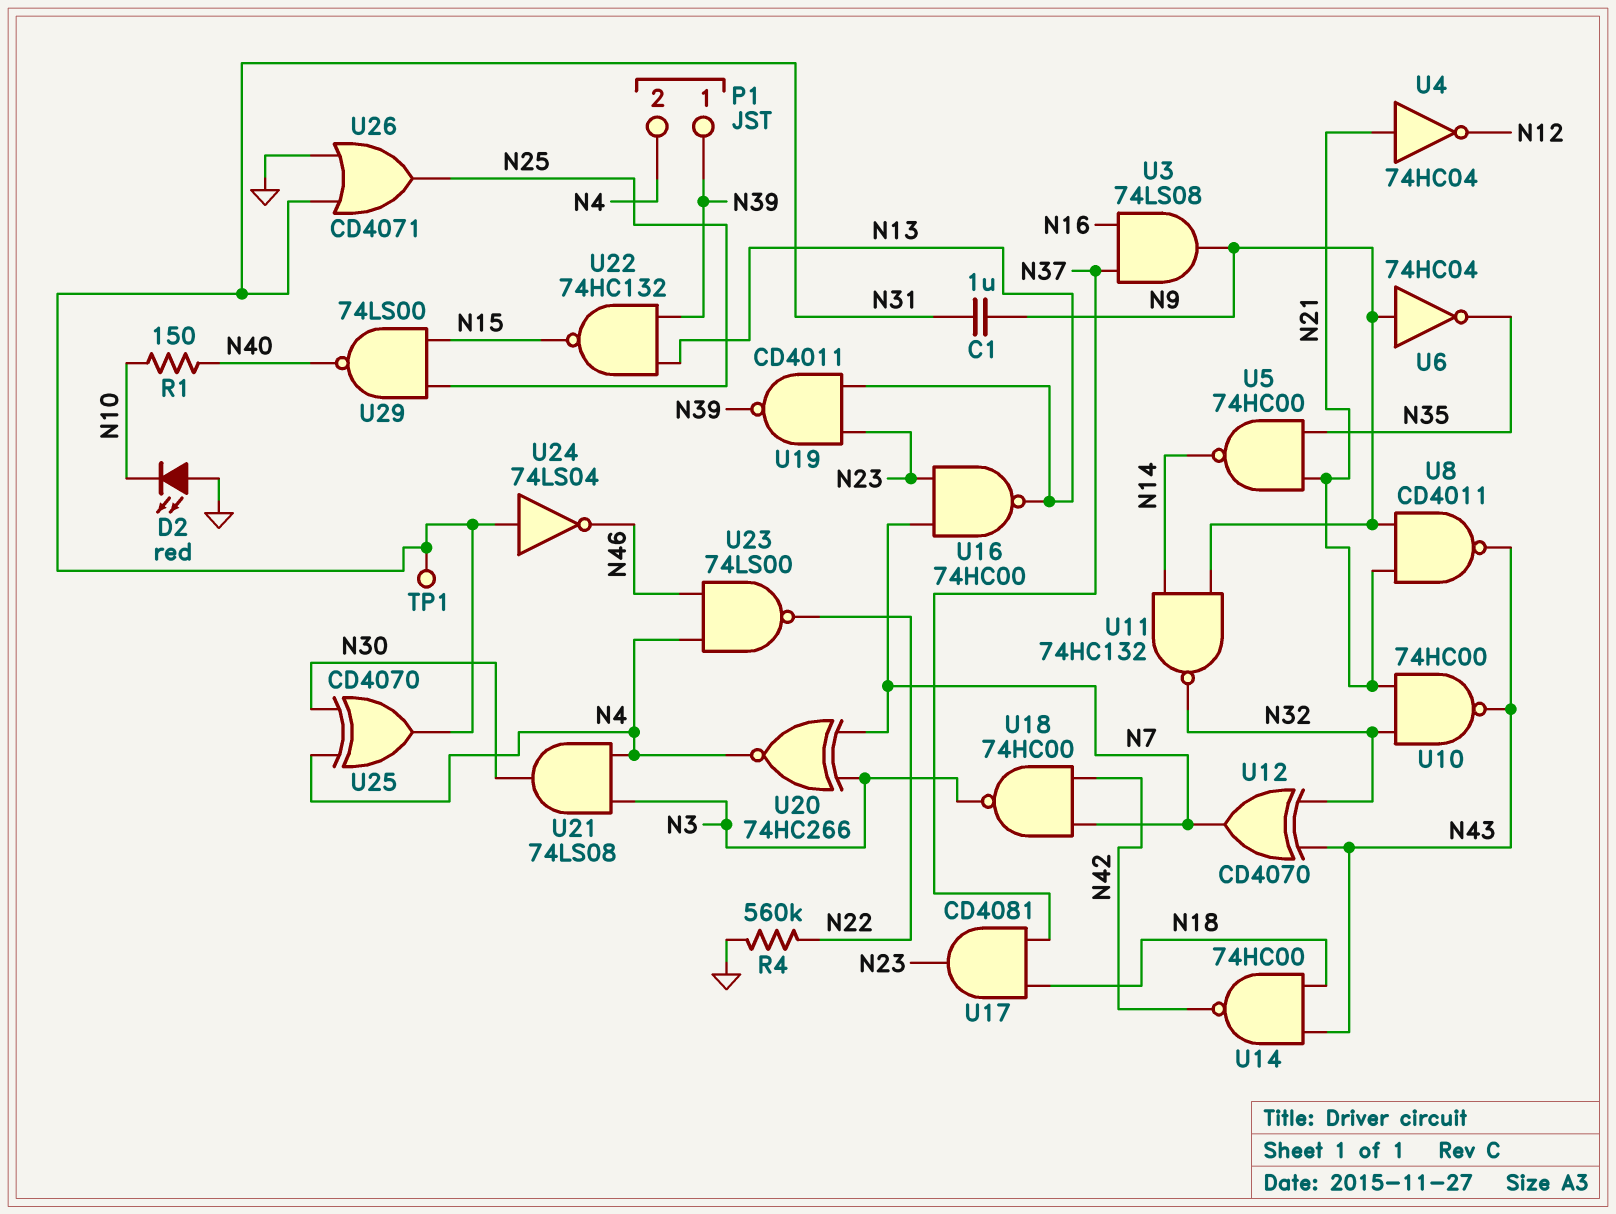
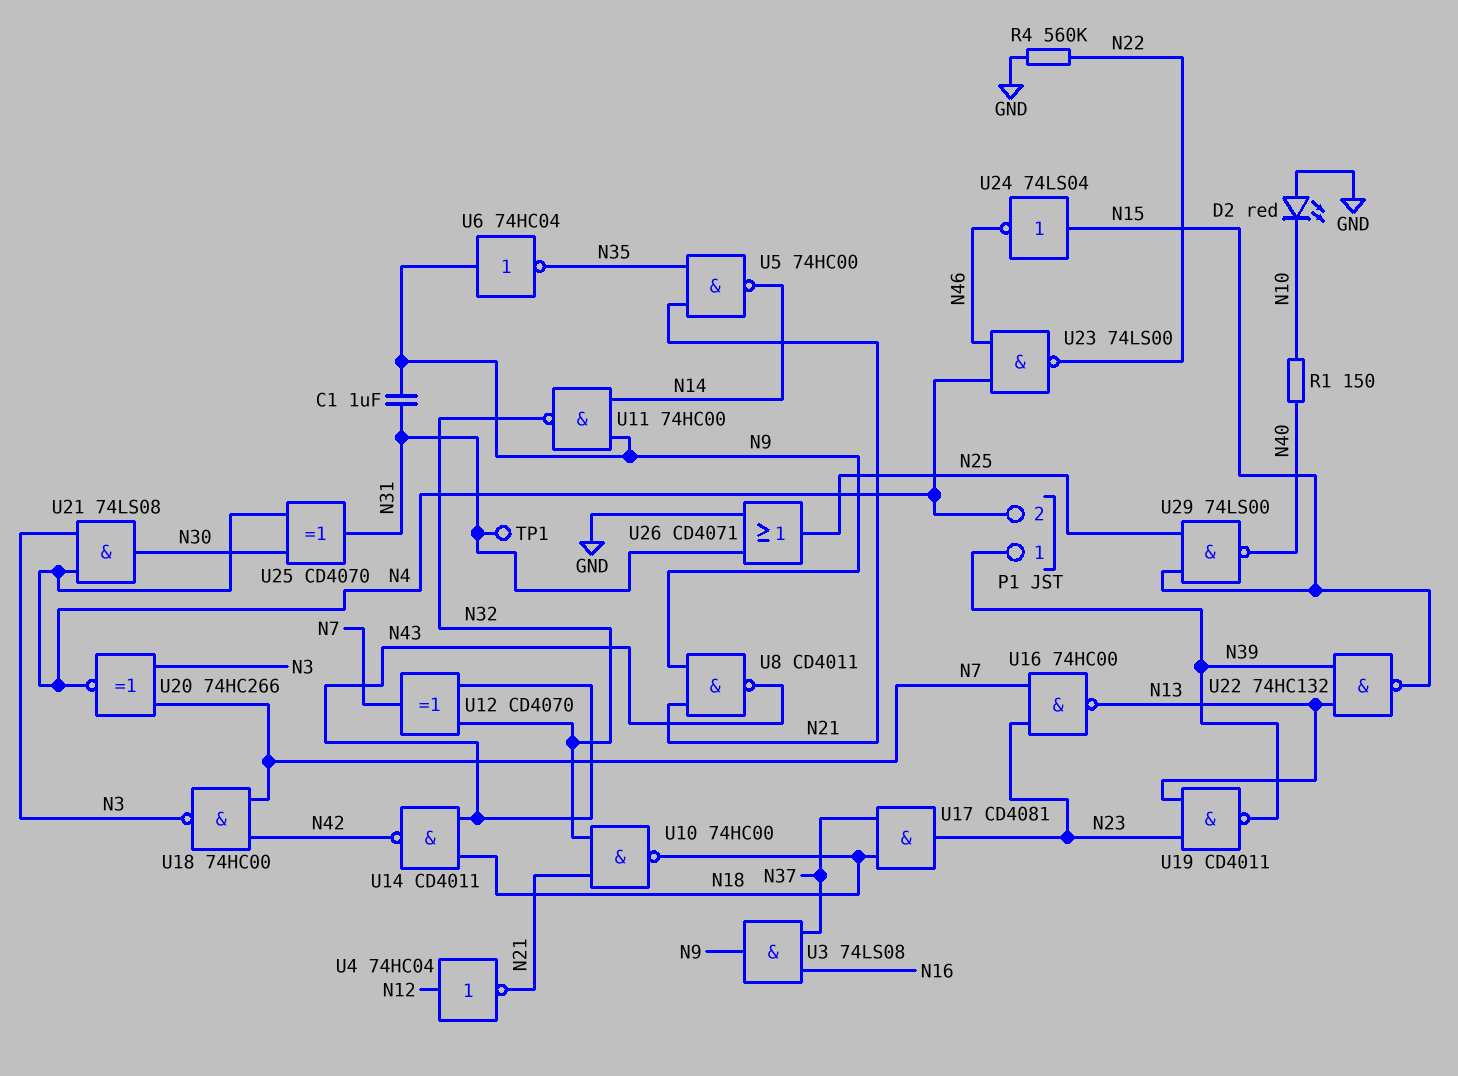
U4: NOT 74HC04 (in N21, out N12) -> NOT 74HC04 (in N12, out N21)
U10: NAND 74HC00 (in N21, in N32, out N43) -> NAND 74HC00 (in N21, in N32, out N18)
U11: NAND 74HC132 (in N9, in N14, out N32) -> NAND 74HC00 (in N9, in N14, out N32)
U14: NAND 74HC00 (in N18, in N43, out N42) -> NAND CD4011 (in N18, in N43, out N42)
U24: NOT 74LS04 (in N31, out N46) -> NOT 74LS04 (in N15, out N46)

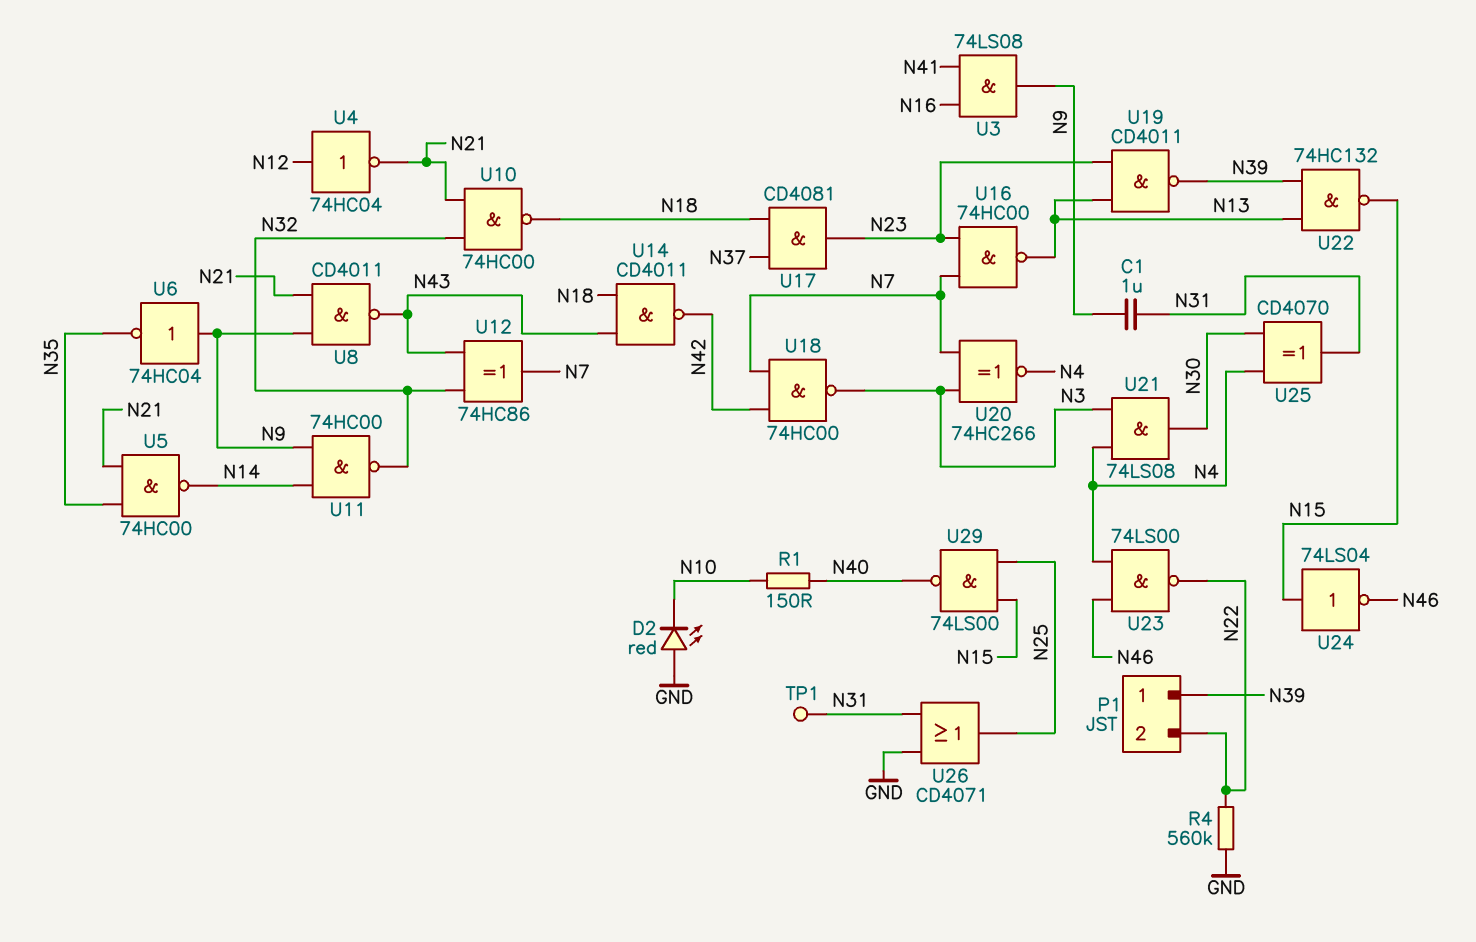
P1 pin 2: N4 -> N22
U3: AND 74LS08 (in N16, in N37, out N9) -> AND 74LS08 (in N16, in N41, out N9)
U12: XOR CD4070 (in N32, in N43, out N7) -> XOR 74HC86 (in N32, in N43, out N7)

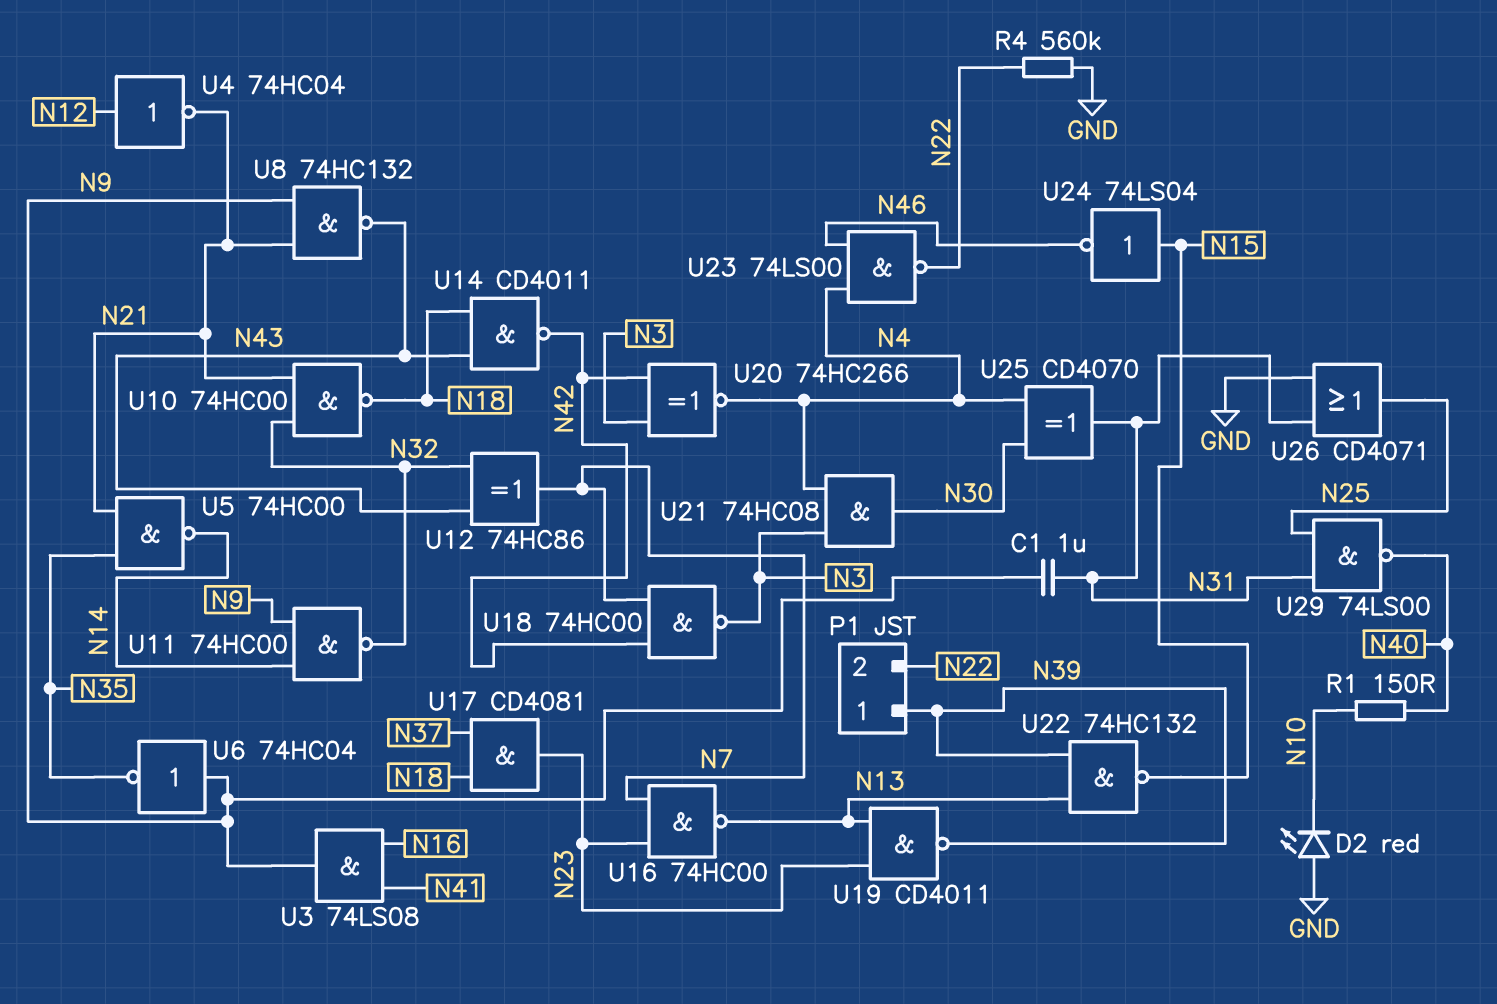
TP1: test point (N31) -> none
U8: NAND CD4011 (in N9, in N21, out N43) -> NAND 74HC132 (in N9, in N21, out N43)
U20: XNOR 74HC266 (in N3, in N7, out N4) -> XNOR 74HC266 (in N3, in N42, out N4)
U21: AND 74LS08 (in N3, in N4, out N30) -> AND 74HC08 (in N3, in N4, out N30)
U29: NAND 74LS00 (in N15, in N25, out N40) -> NAND 74LS00 (in N25, in N31, out N40)

